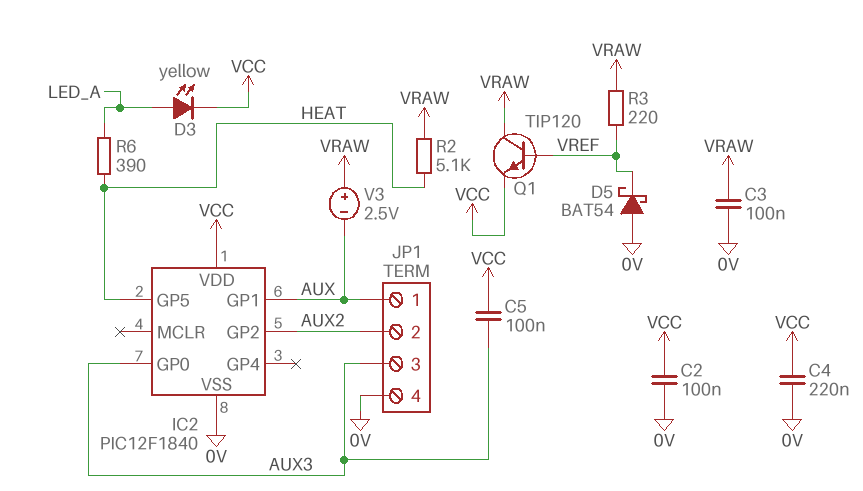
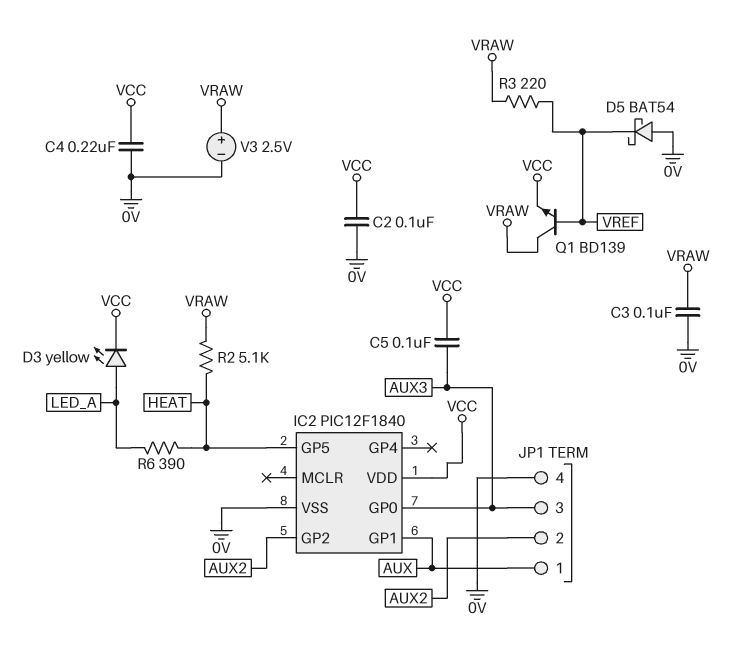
Q1: NPN TIP120 (B VREF, C VRAW, E VCC) -> NPN BD139 (B VREF, C VRAW, E VCC)
V3: 2.5V (plus VRAW, minus AUX) -> 2.5V (plus VRAW, minus 0V)

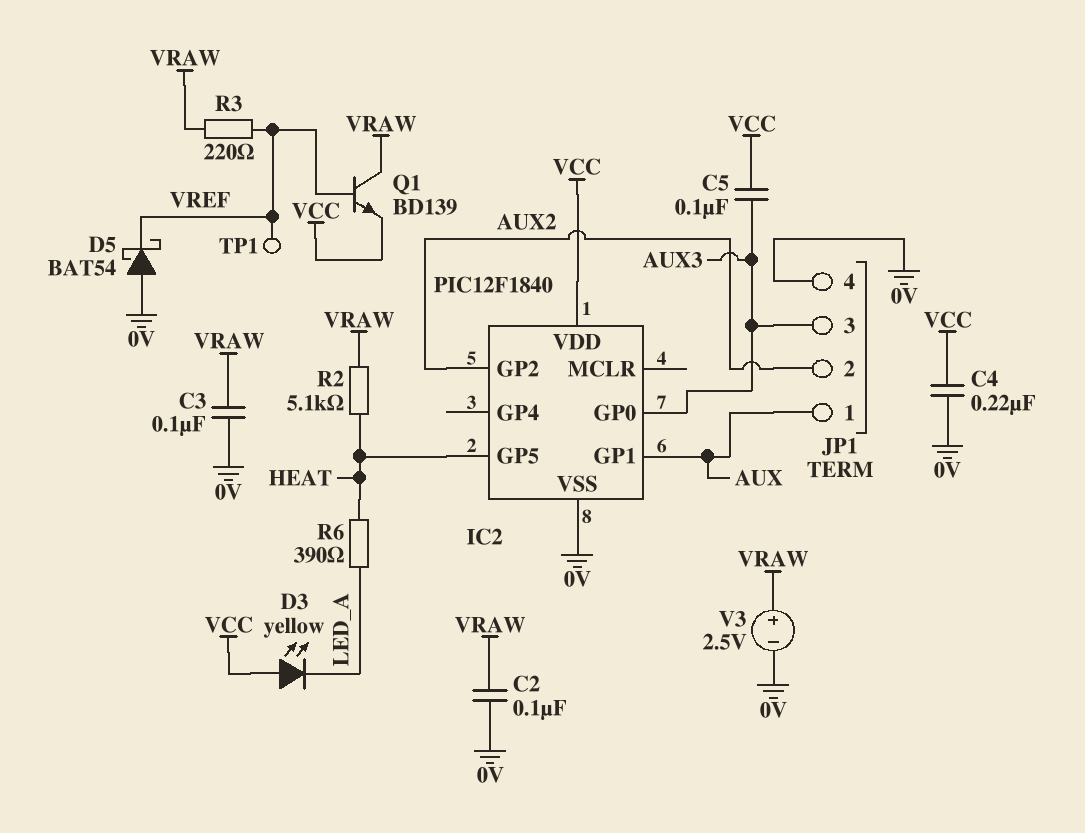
C2: 100nF (0V, VCC) -> 100nF (0V, VRAW)
D3: LED yellow (A LED_A, K VCC) -> LED yellow (A VCC, K LED_A)
TP1: none -> test point (VREF)

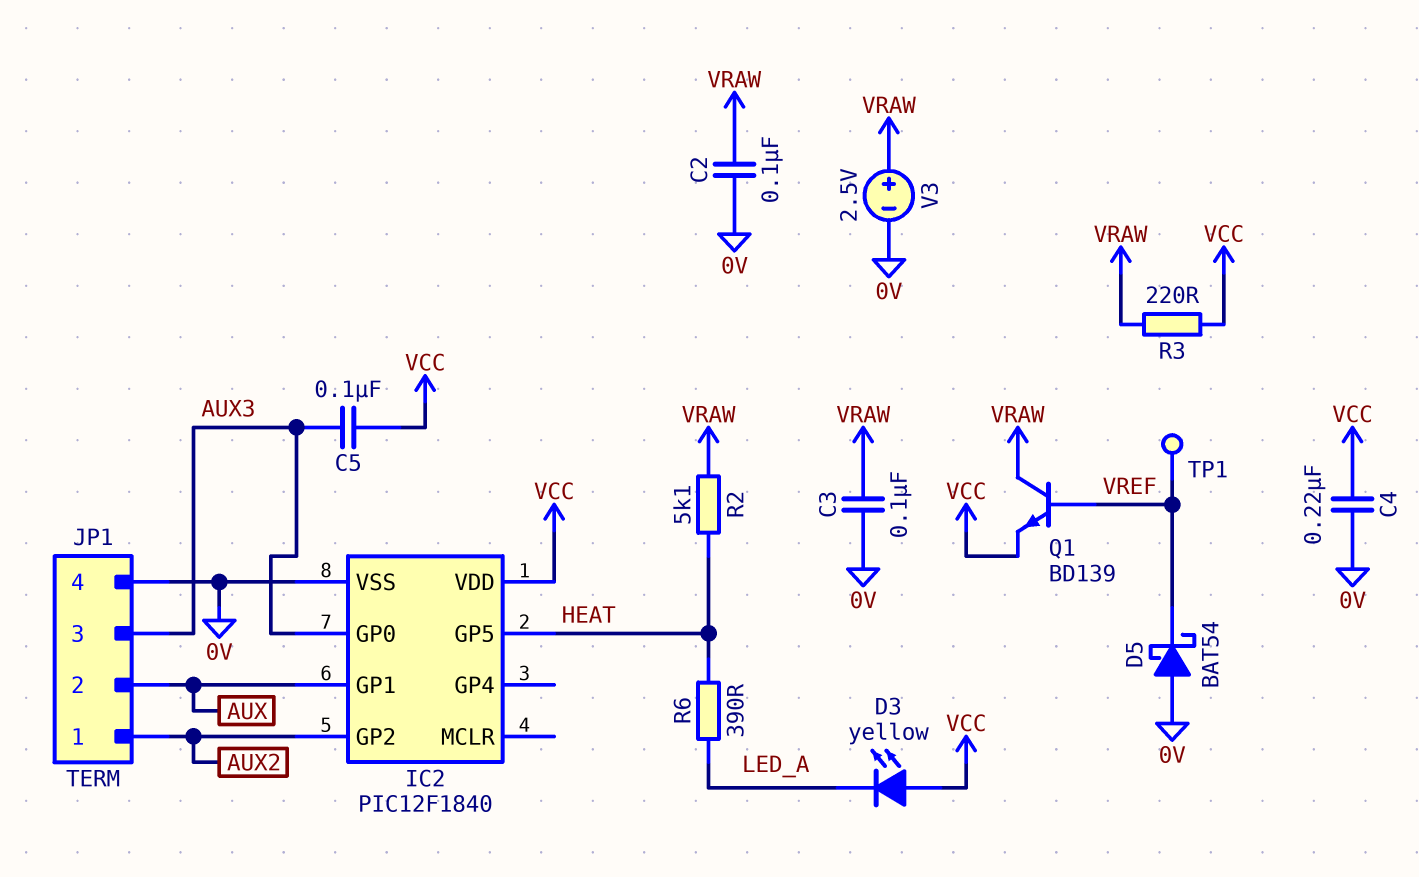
JP1 pin 1: AUX -> AUX2
JP1 pin 2: AUX2 -> AUX
R3: 220 (VRAW, VREF) -> 220 (VCC, VRAW)

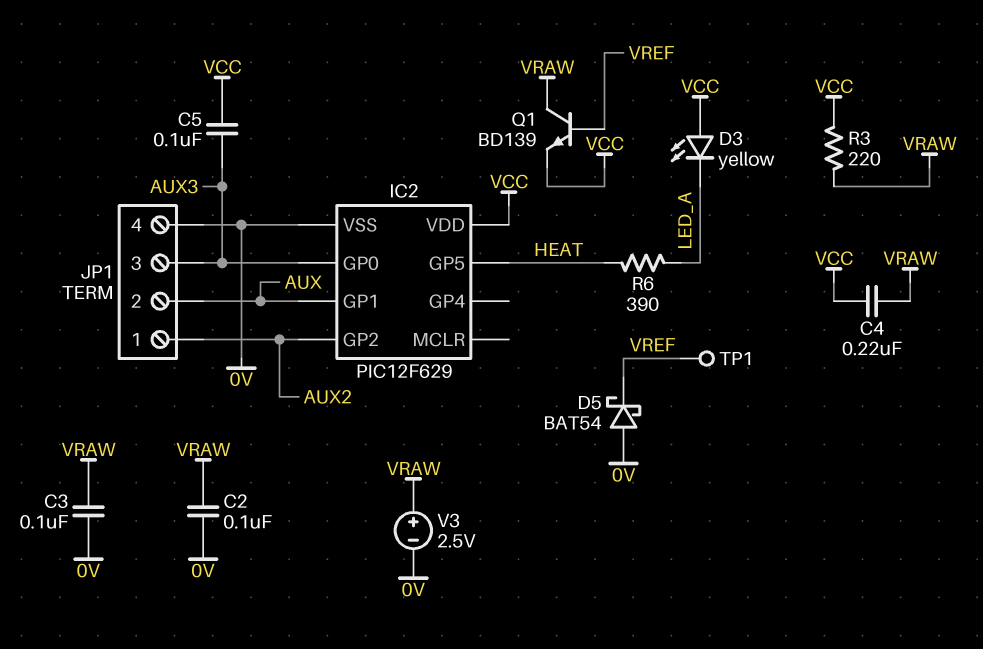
C4: 220nF (0V, VCC) -> 220nF (VCC, VRAW)
IC2: PIC12F1840 -> PIC12F629
R2: 5.1k (HEAT, VRAW) -> none

